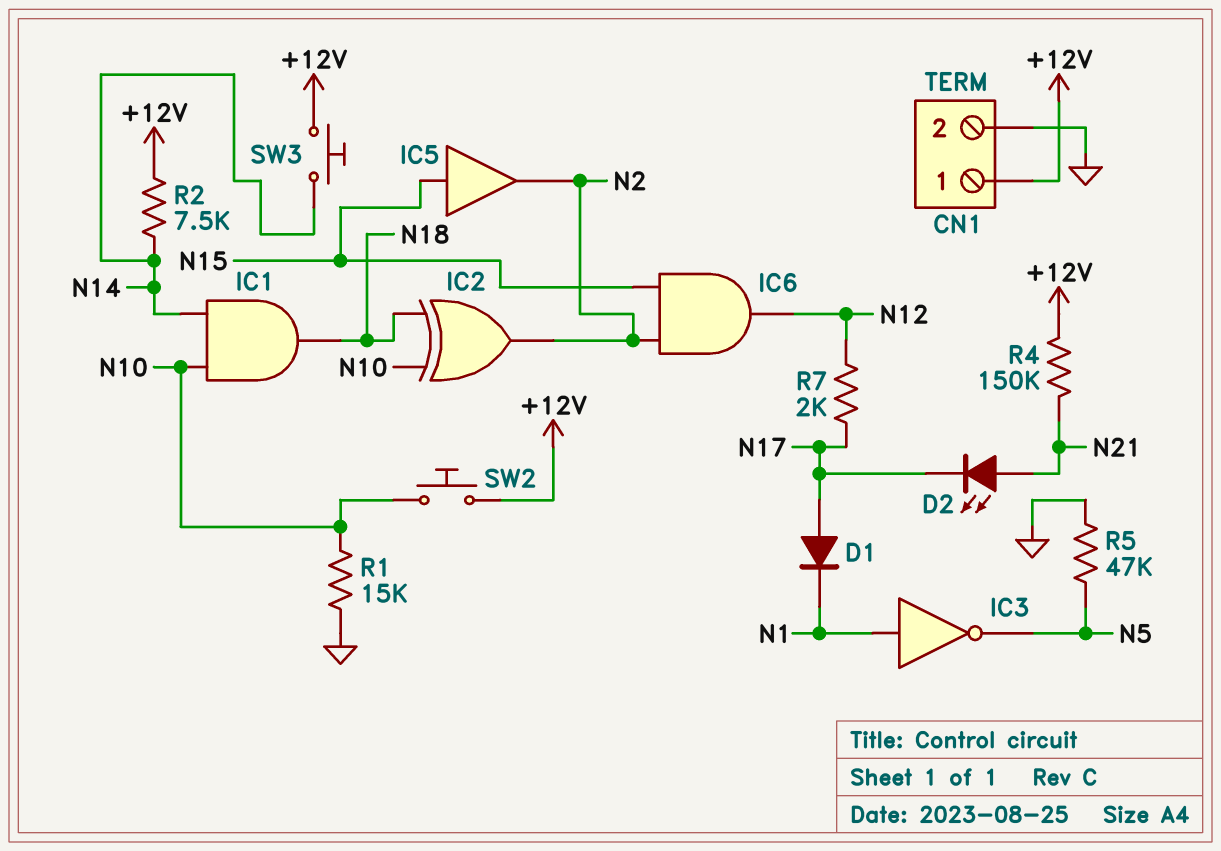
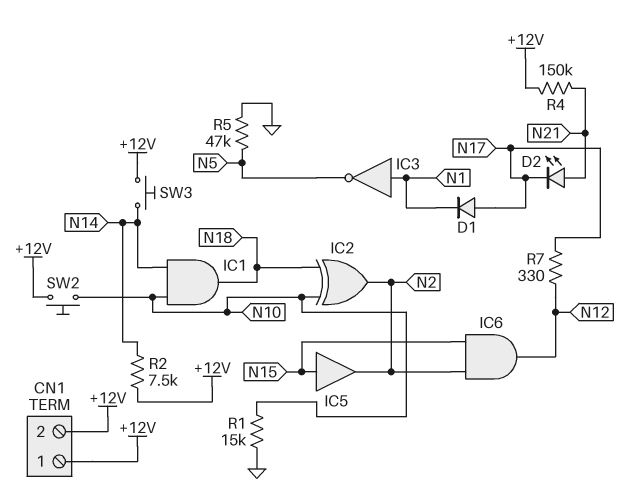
CN1 pin 2: GND -> +12V
R7: 2k (N12, N17) -> 330 (N12, N17)

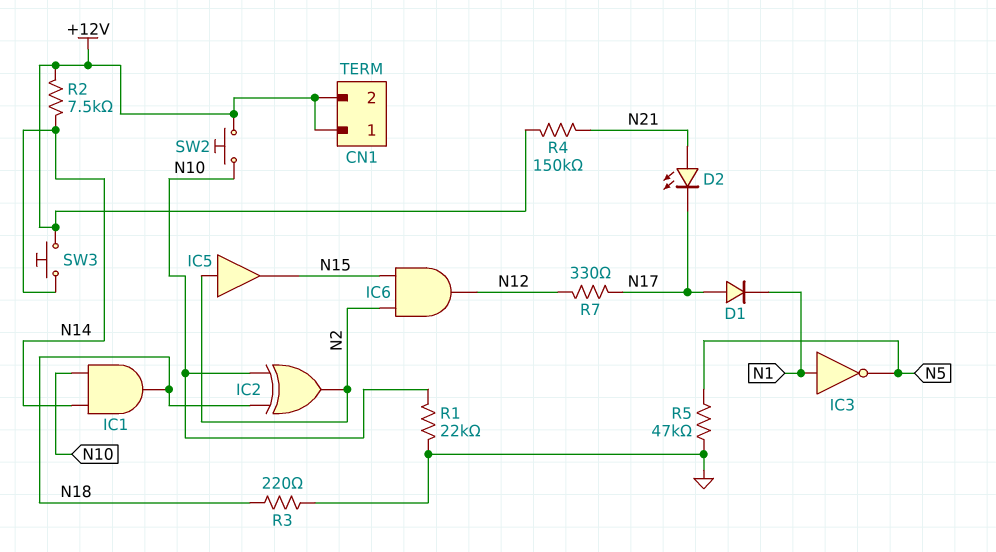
IC5: buffer (in N15, out N2) -> buffer (in N2, out N15)
R1: 15k (GND, N10) -> 22k (GND, N10)
R3: none -> 220 (GND, N18)

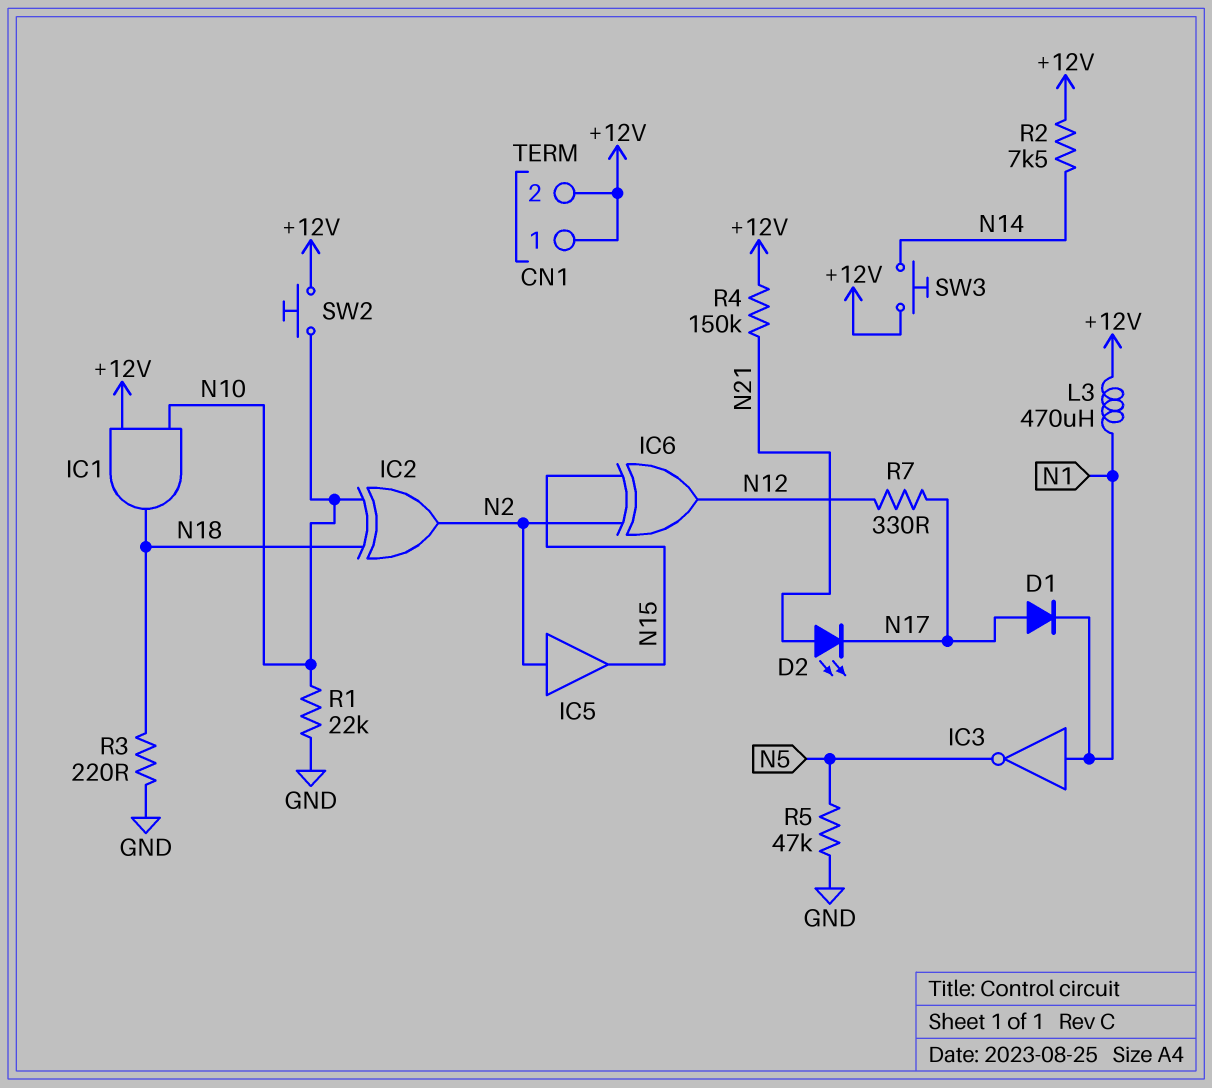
IC1: AND (in N10, in N14, out N18) -> AND (in +12V, in N10, out N18)
IC6: AND (in N2, in N15, out N12) -> XOR (in N2, in N15, out N12)
L3: none -> 470uH (+12V, N1)

